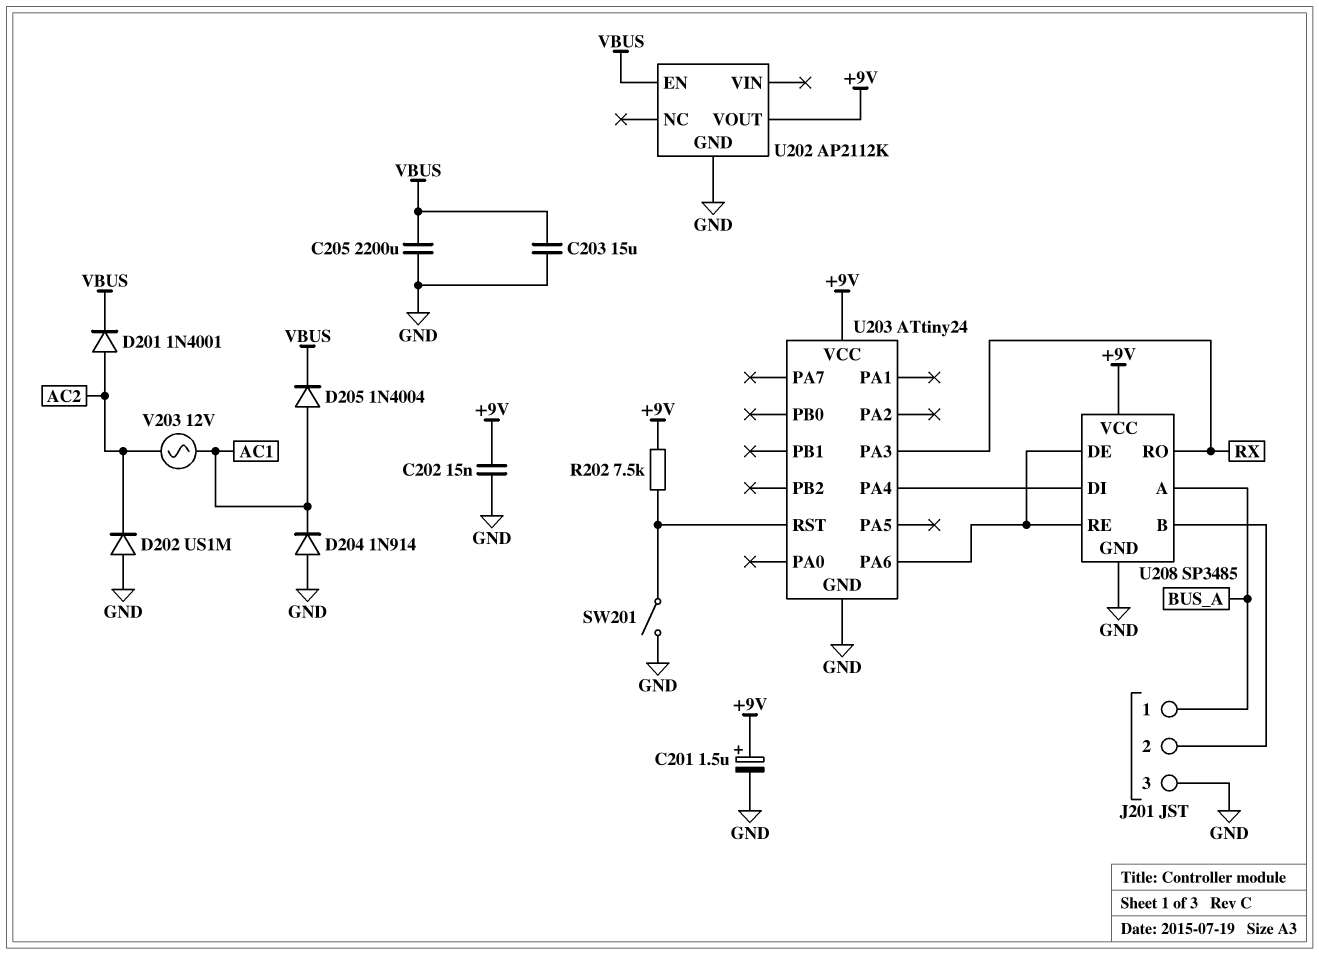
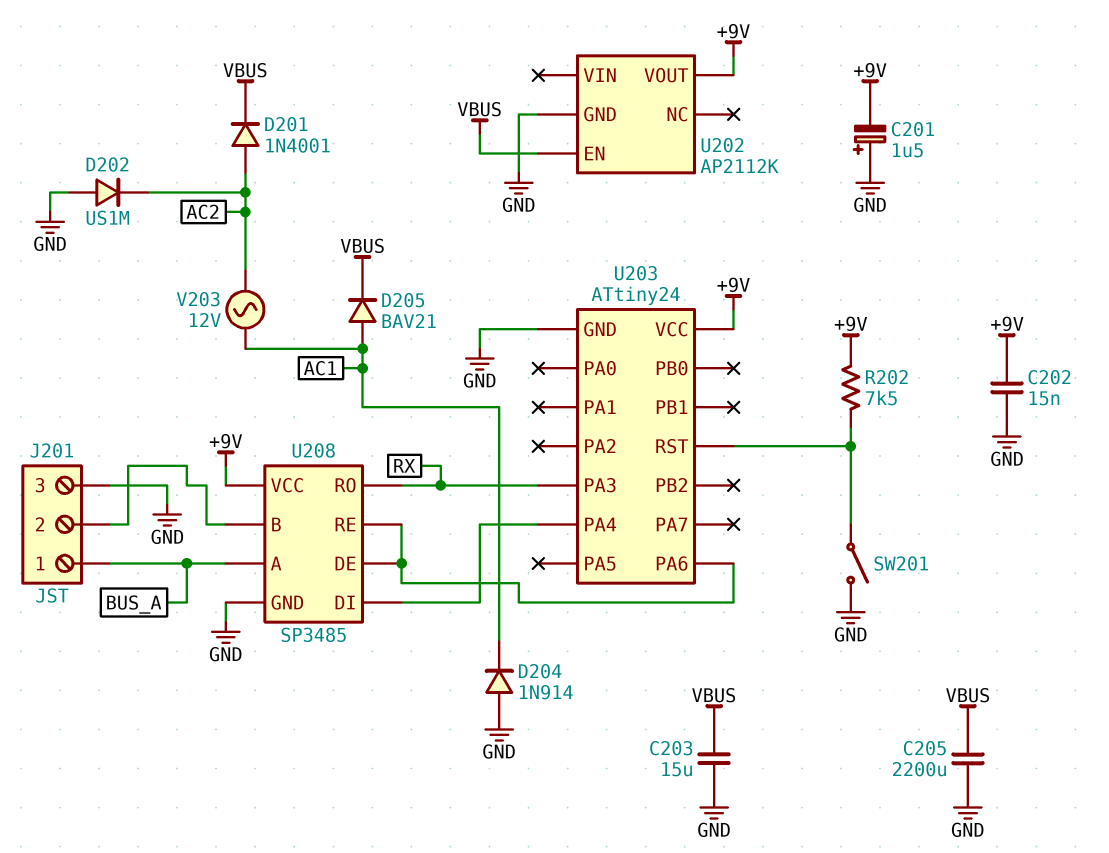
C201: 1.5uF (plus +9V, minus GND) -> 1.5uF (plus GND, minus +9V)
D205: diode 1N4004 (A AC1, K VBUS) -> diode BAV21 (A AC1, K VBUS)

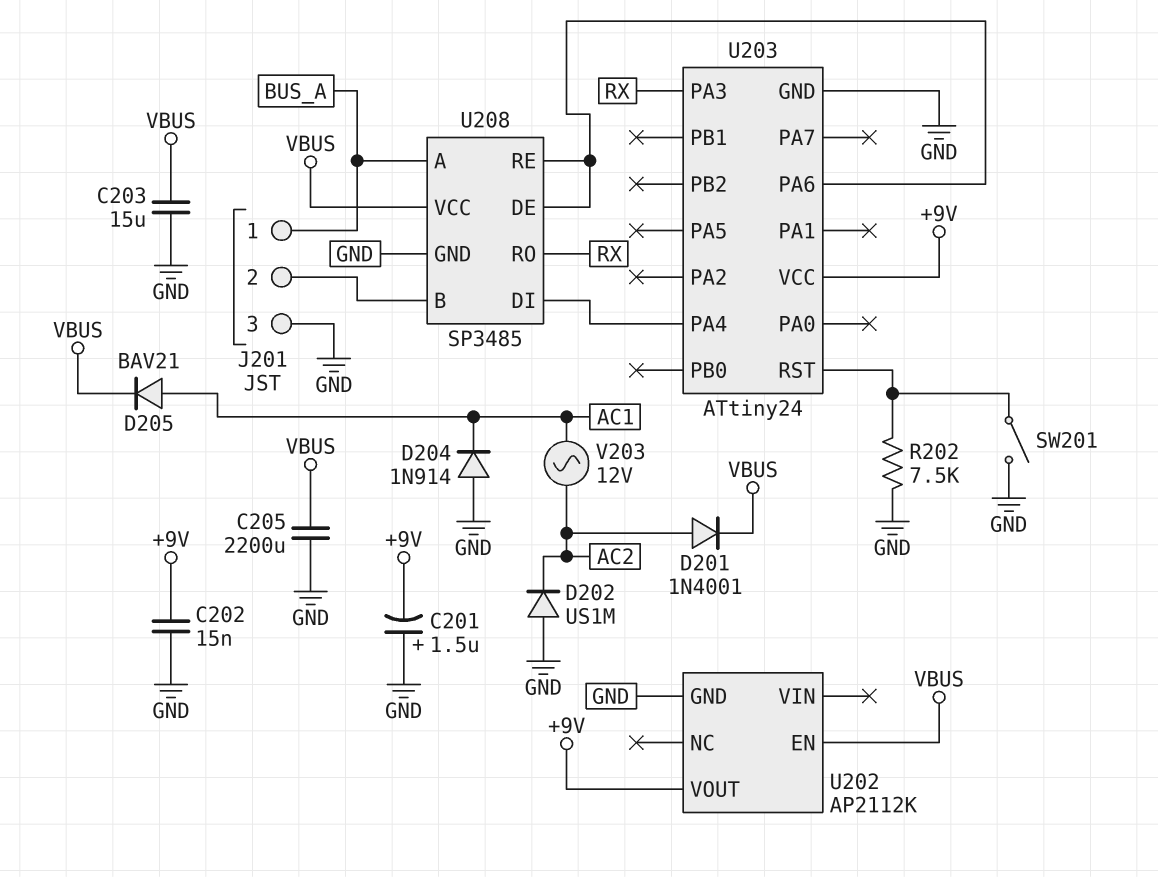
R202: 7.5k (+9V, U203/RST) -> 7.5k (GND, U203/RST)
U208 pin VCC: +9V -> VBUS

